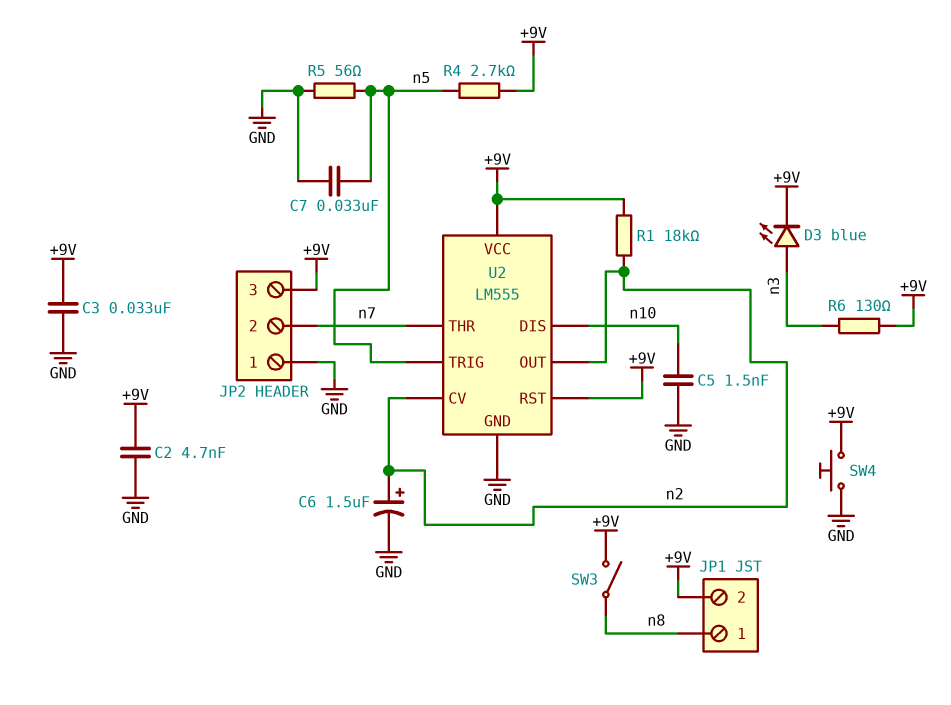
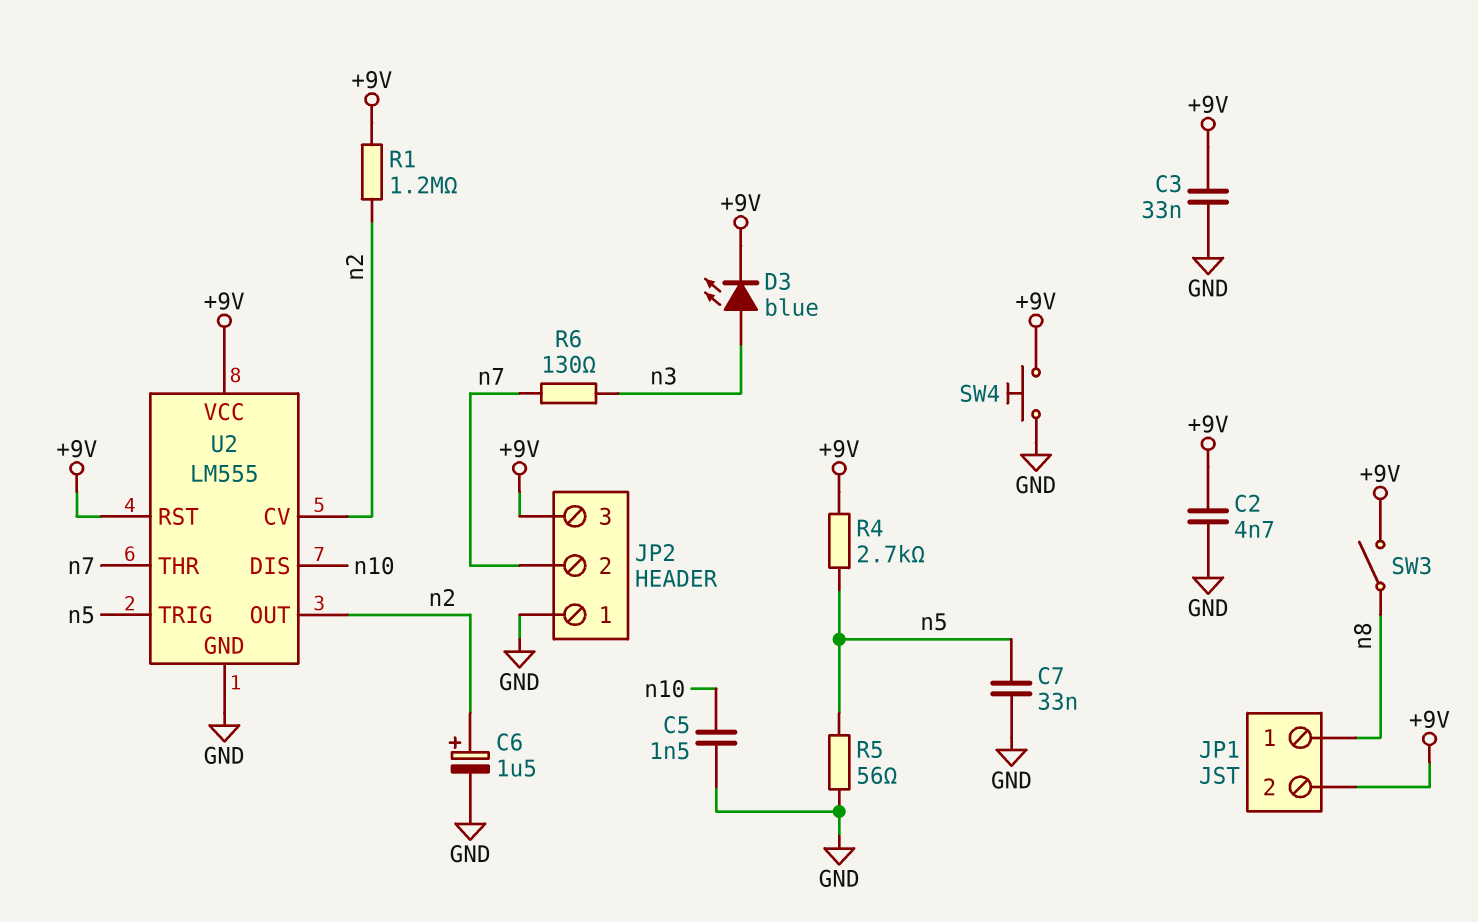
R1: 18k (+9V, n2) -> 1.2M (+9V, n2)
R6: 130 (+9V, n3) -> 130 (n3, n7)

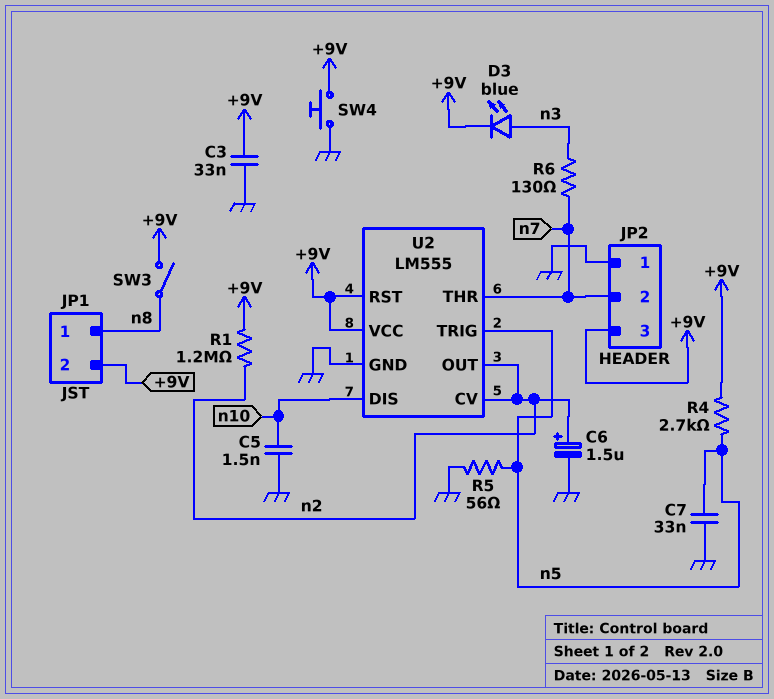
C2: 4.7nF (+9V, GND) -> none

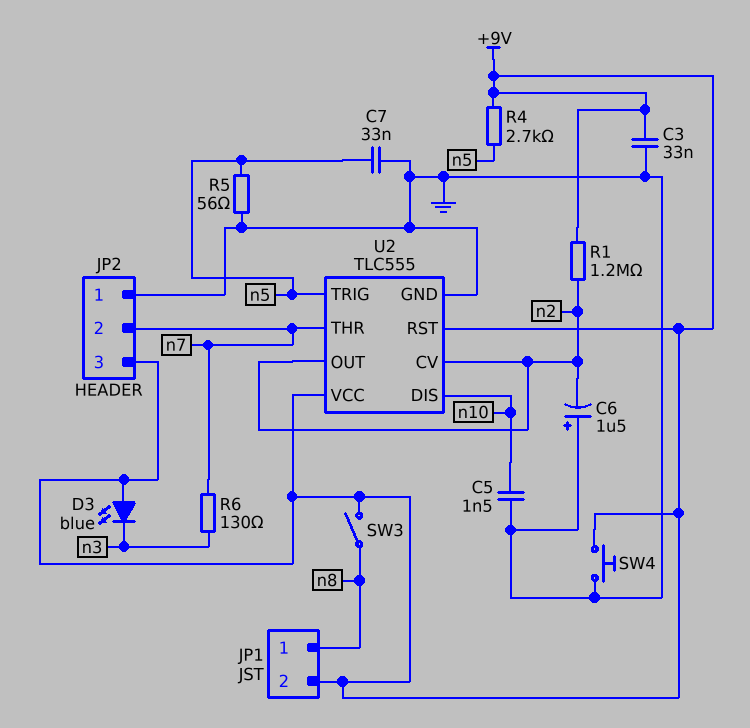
C6: 1.5uF (plus n2, minus GND) -> 1.5uF (plus GND, minus n2)
D3: LED blue (A n3, K +9V) -> LED blue (A +9V, K n3)
U2: LM555 -> TLC555

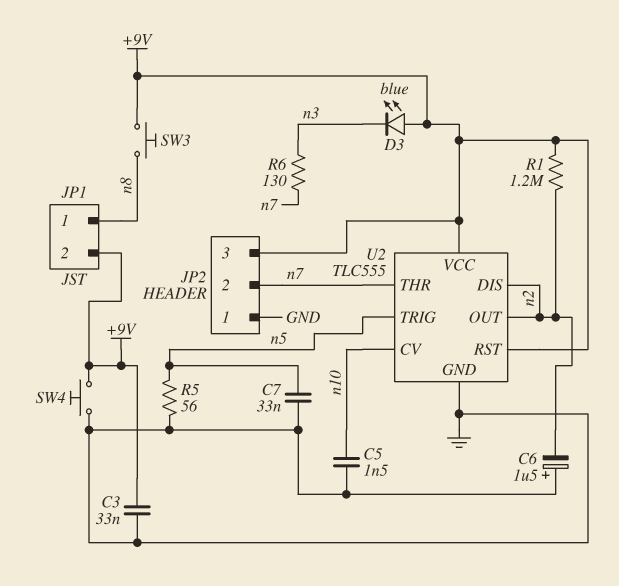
R4: 2.7k (+9V, n5) -> none
SW3: switch (+9V, n8) -> button (+9V, n8)
U2 pin CV: n2 -> n10
U2 pin DIS: n10 -> n2

